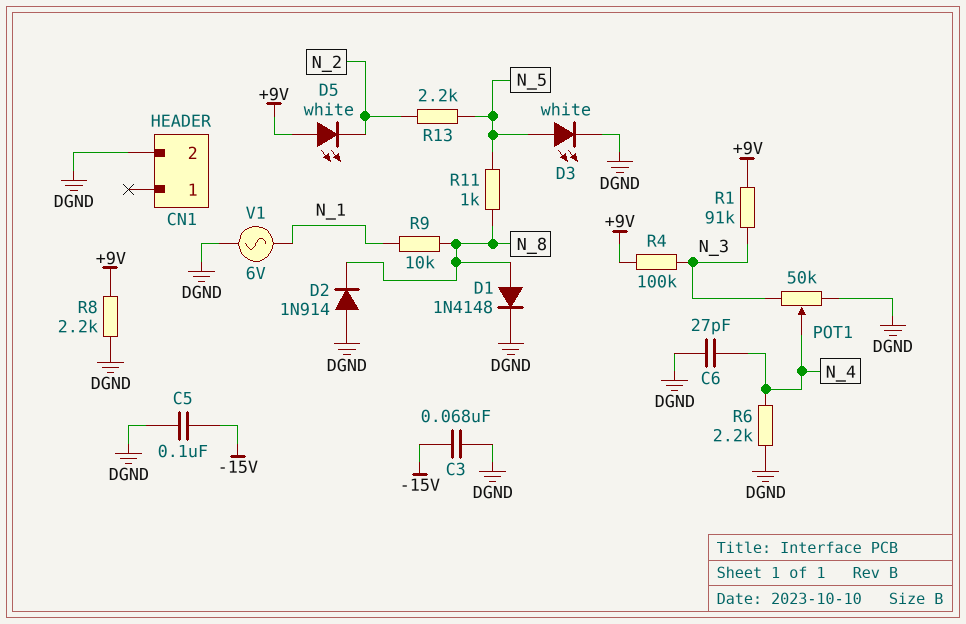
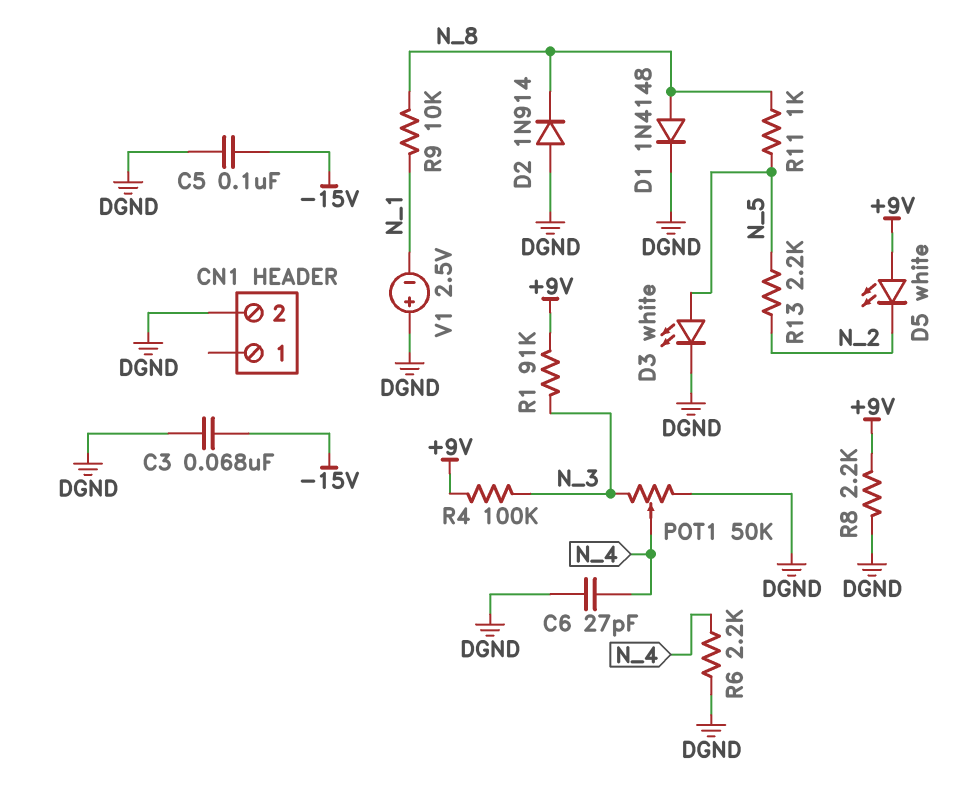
V1: AC 6V (DGND, N_1) -> 2.5V (plus DGND, minus N_1)

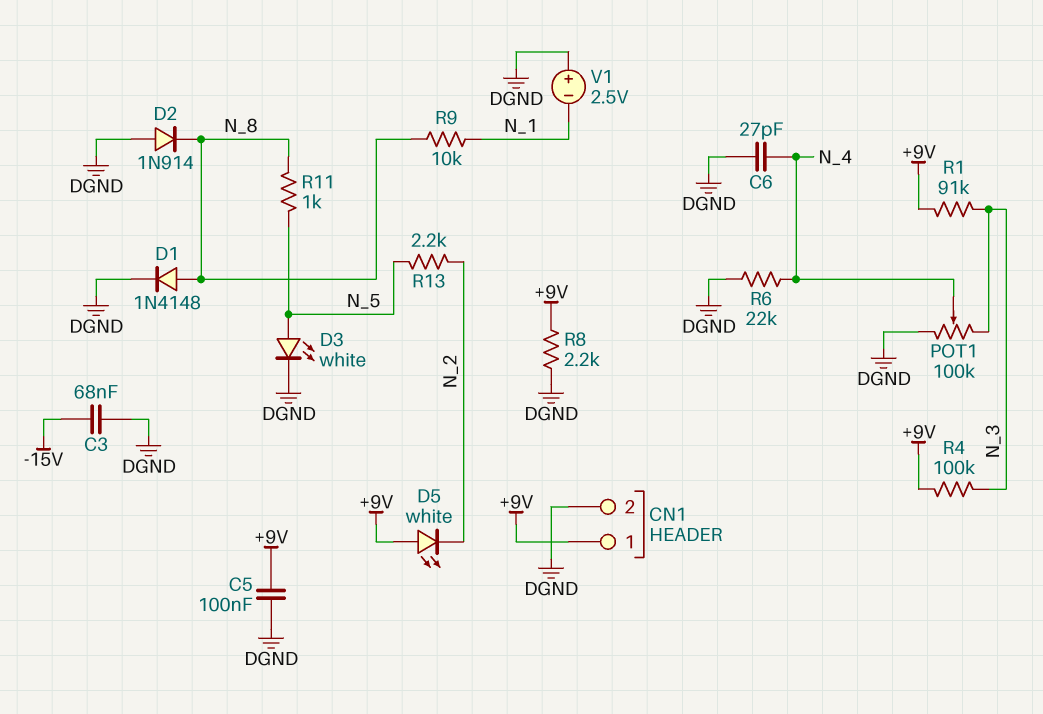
C5: 100nF (-15V, DGND) -> 100nF (+9V, DGND)
CN1 pin 1: none -> +9V
POT1: 50k (DGND, N_3, wiper N_4) -> 100k (DGND, N_3, wiper N_4)
R6: 2.2k (DGND, N_4) -> 22k (DGND, N_4)

